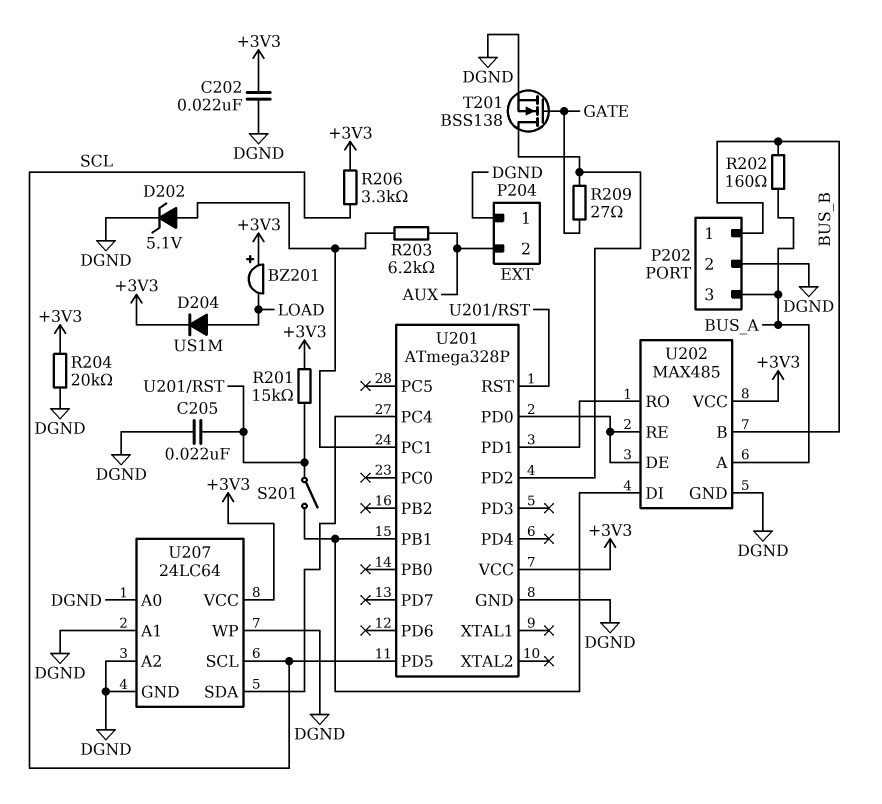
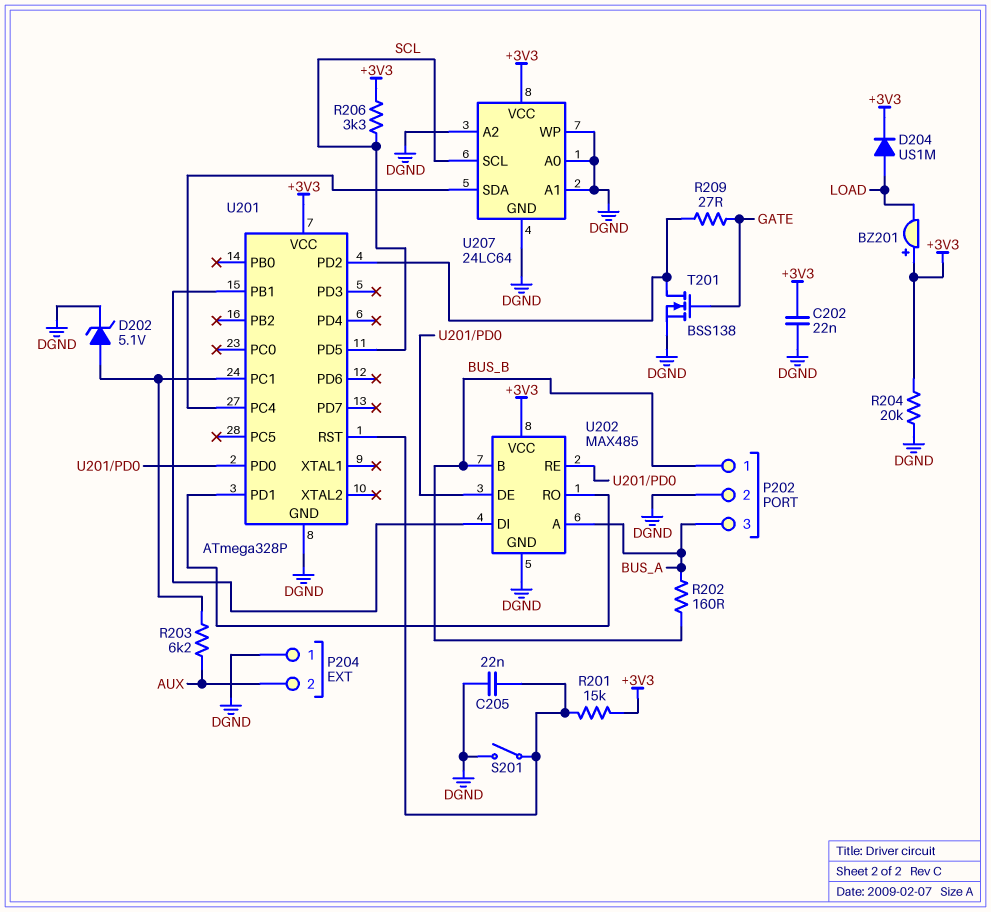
S201: switch (U201/PB1, U201/RST) -> switch (DGND, U201/RST)

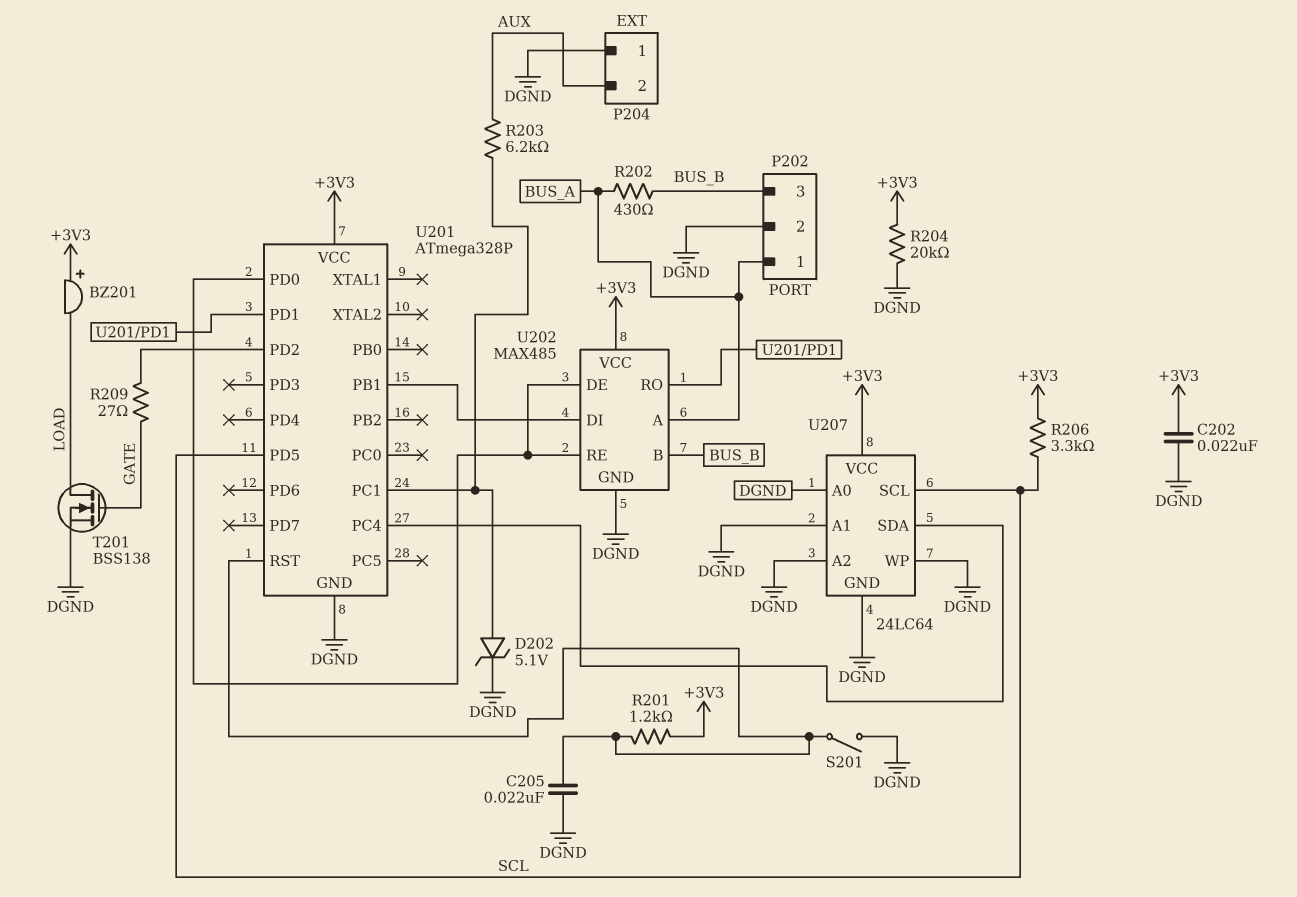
D204: diode US1M (A LOAD, K +3V3) -> none
P202 pin 1: BUS_B -> BUS_A
P202 pin 3: BUS_A -> BUS_B
R201: 15k (+3V3, U201/RST) -> 1.2k (+3V3, U201/RST)
R202: 160 (BUS_A, BUS_B) -> 430 (BUS_A, BUS_B)
T201: NMOS BSS138 (G GATE, D U201/PD2, S DGND) -> NMOS BSS138 (G GATE, D LOAD, S DGND)

